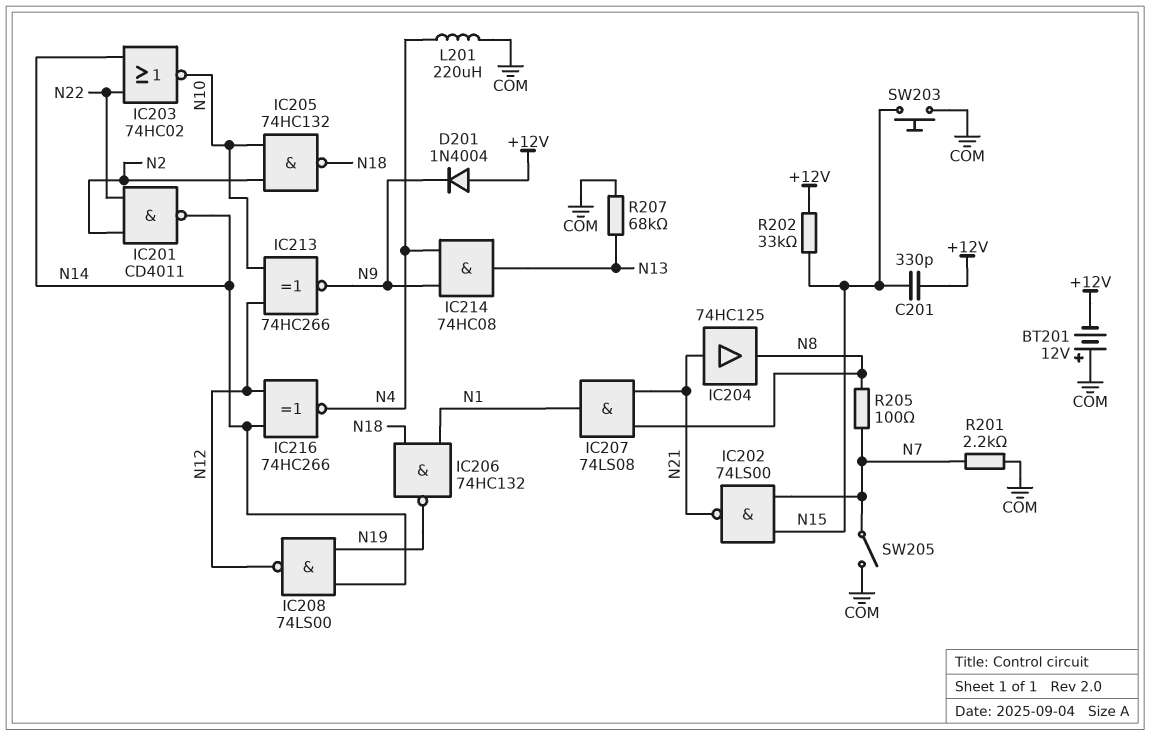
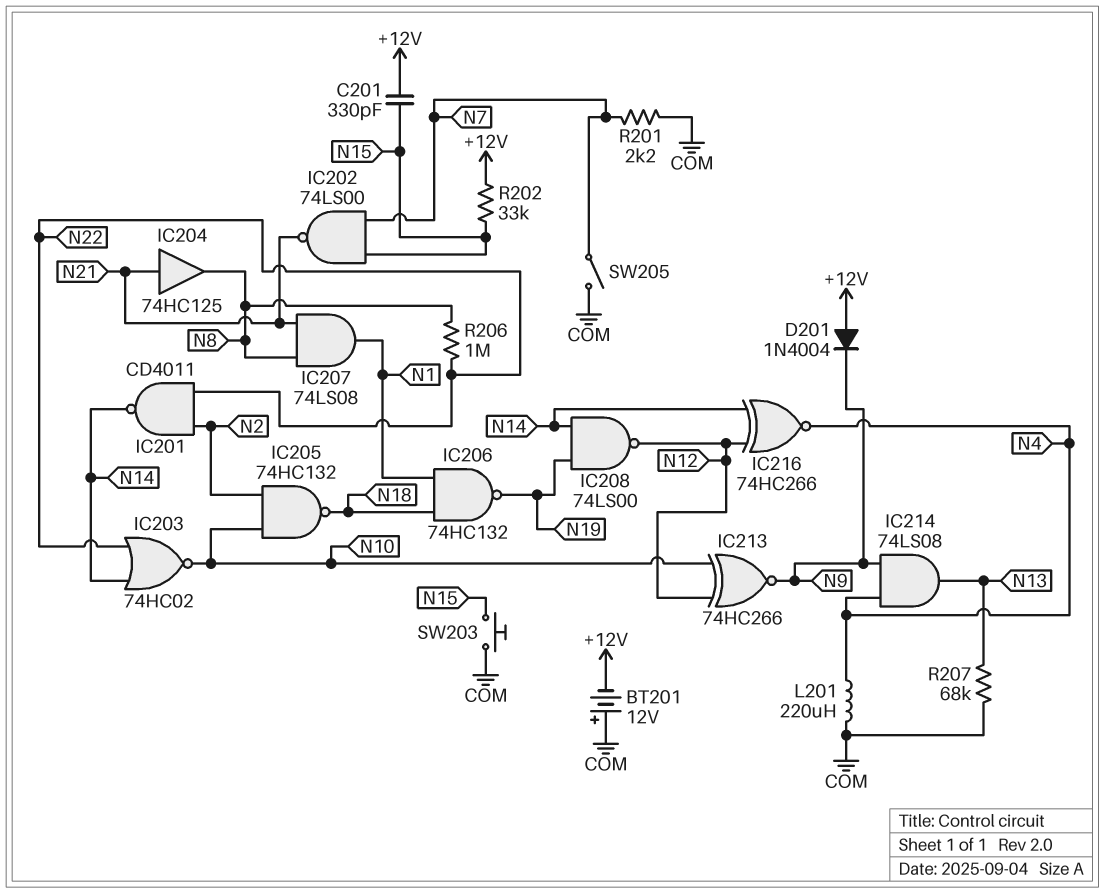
IC214: AND 74HC08 (in N4, in N9, out N13) -> AND 74LS08 (in N4, in N9, out N13)
R205: 100 (N7, N8) -> none
R206: none -> 1M (N8, N22)

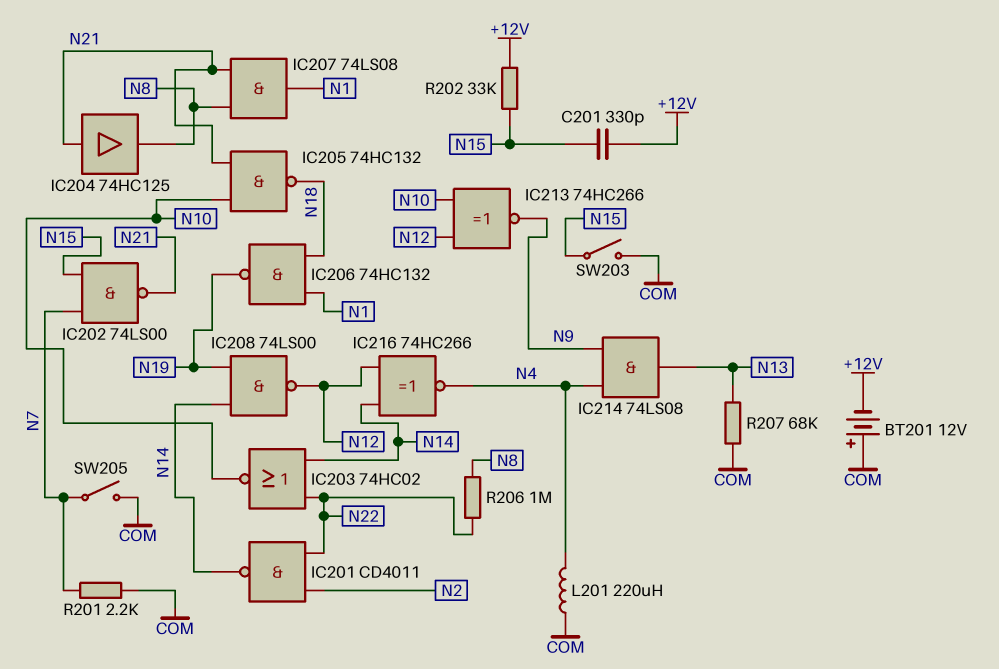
D201: diode 1N4004 (A +12V, K N9) -> none
IC205: NAND 74HC132 (in N2, in N10, out N18) -> NAND 74HC132 (in N10, in N21, out N18)
SW203: button (COM, N15) -> switch (COM, N15)

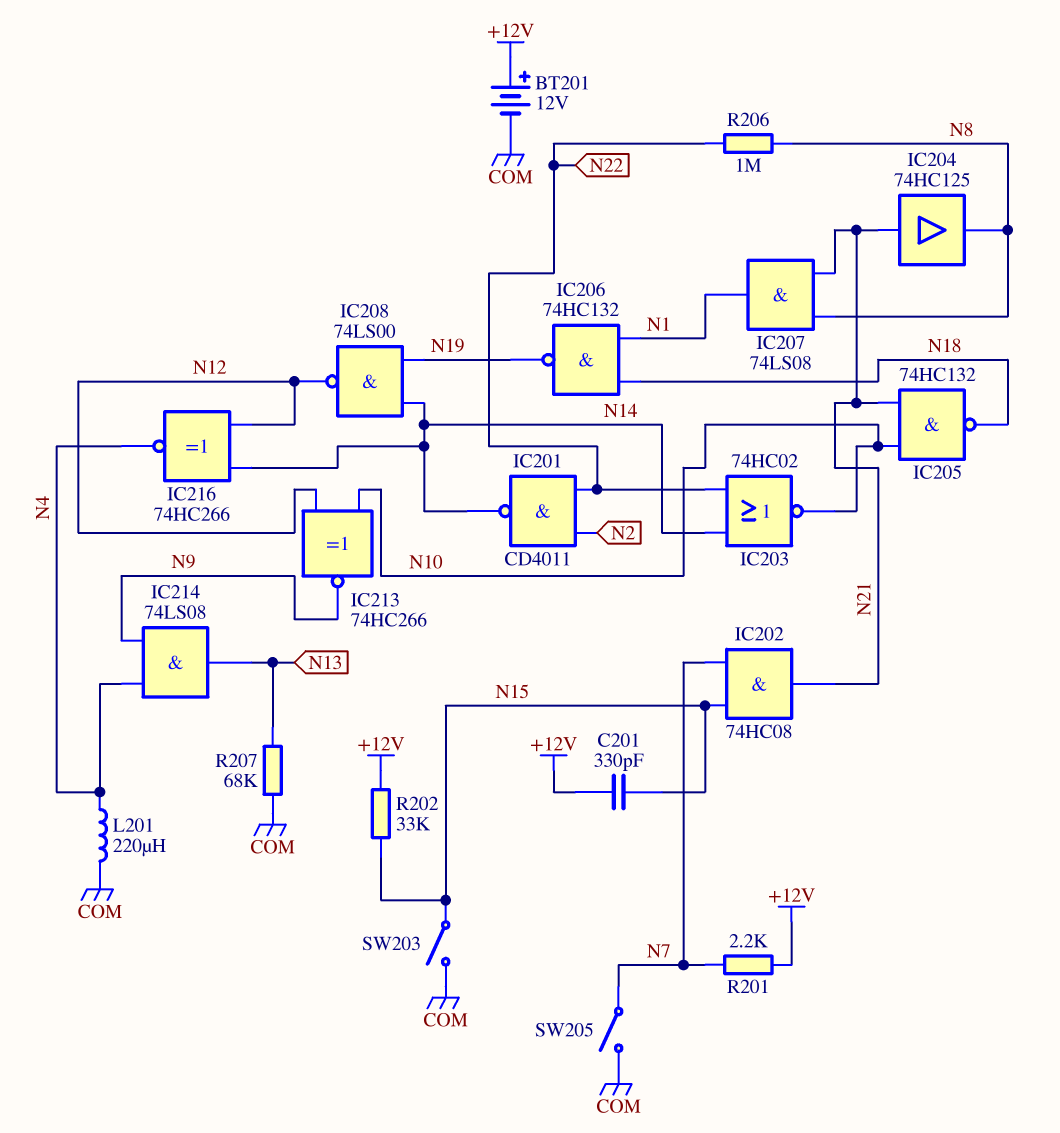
BT201: 12V (plus COM, minus +12V) -> 12V (plus +12V, minus COM)
IC202: NAND 74LS00 (in N7, in N15, out N21) -> AND 74HC08 (in N7, in N15, out N21)
R201: 2.2k (COM, N7) -> 2.2k (+12V, N7)

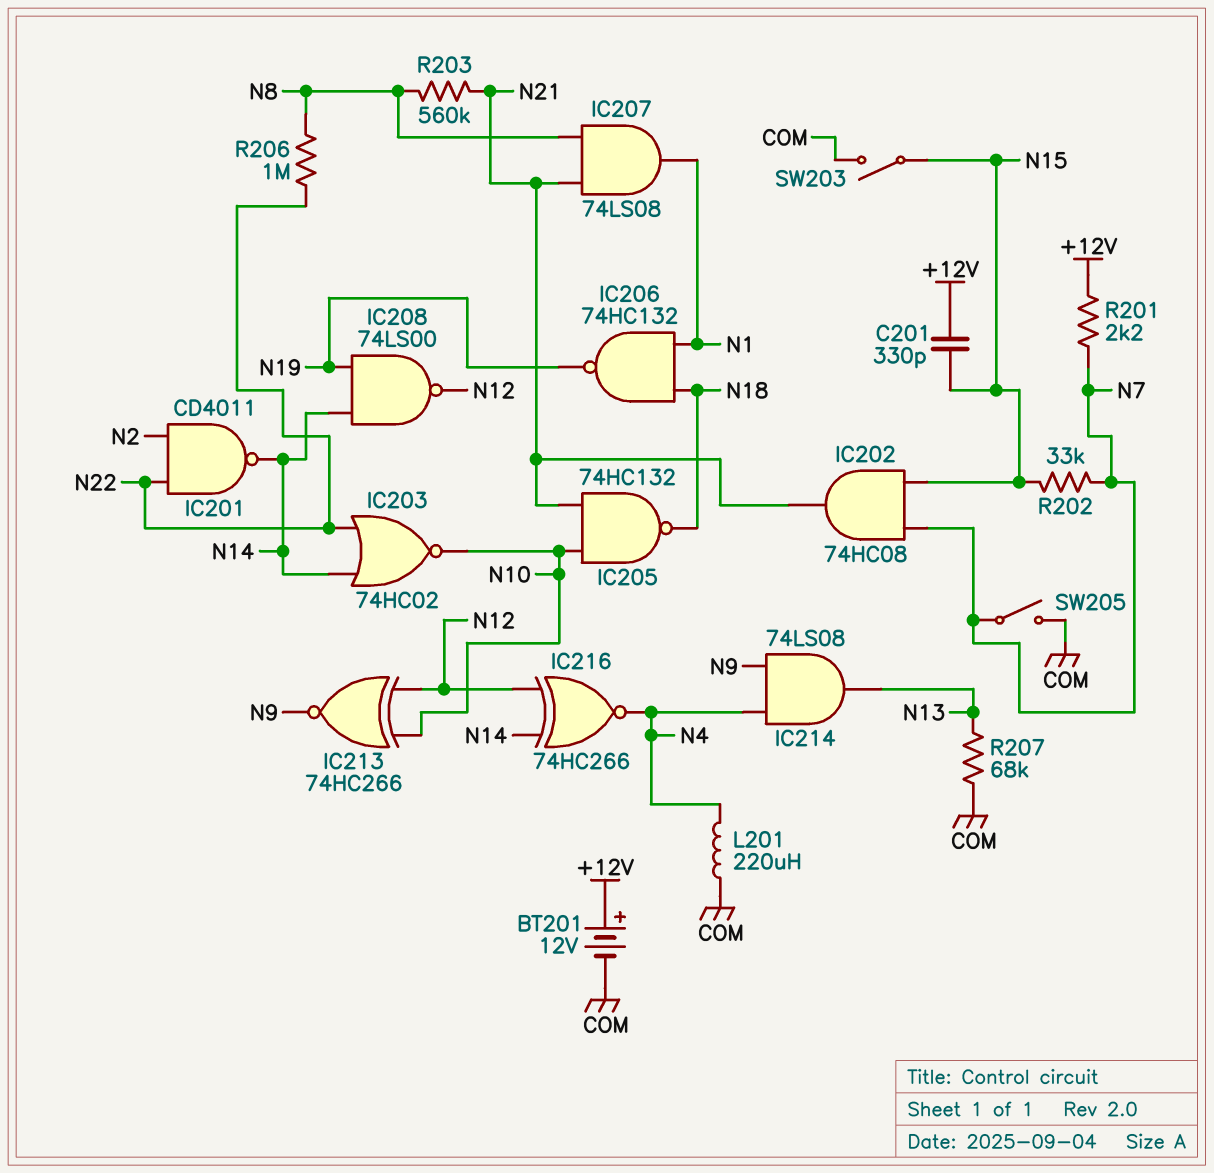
IC204: buffer 74HC125 (in N21, out N8) -> none
R202: 33k (+12V, N15) -> 33k (N7, N15)
R203: none -> 560k (N8, N21)

